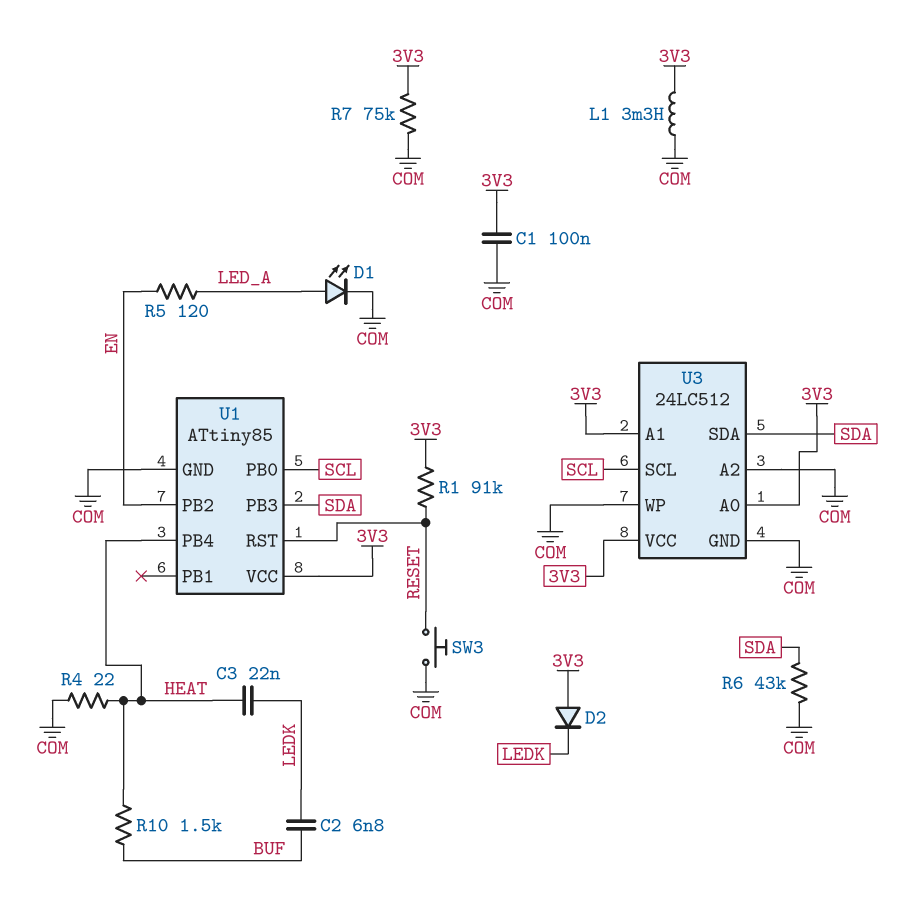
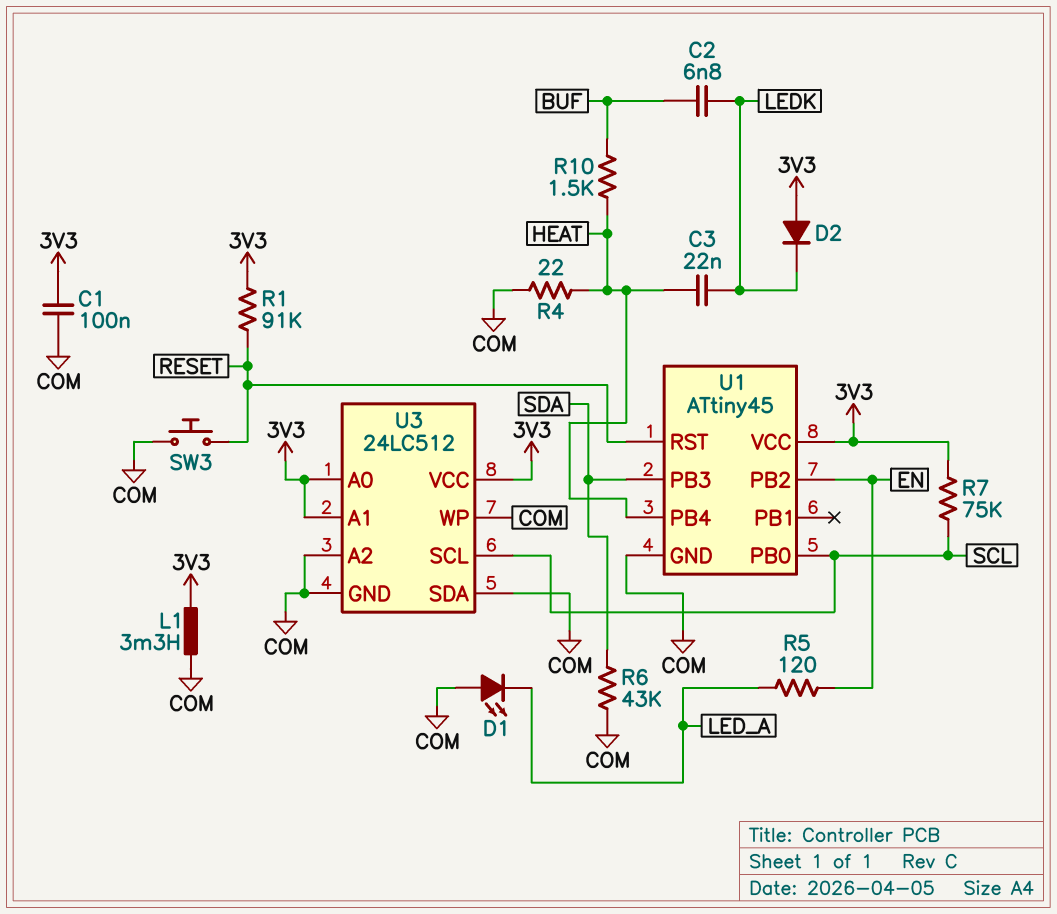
D1: LED (A LED_A, K COM) -> LED (A COM, K LED_A)
R7: 75k (3V3, COM) -> 75k (3V3, SCL)
U1: ATtiny85 -> ATtiny45
U3 pin SDA: SDA -> COM

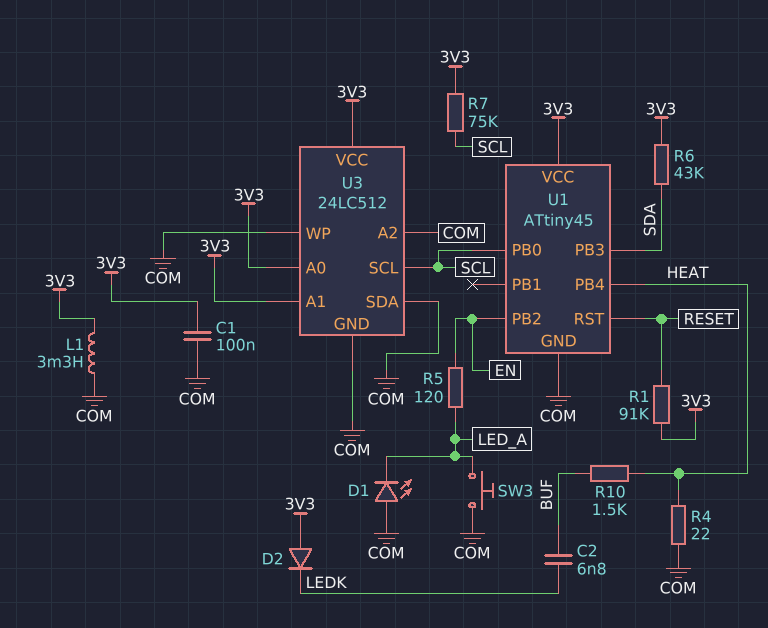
C3: 22nF (HEAT, LEDK) -> none
R6: 43k (COM, SDA) -> 43k (3V3, SDA)
SW3: button (COM, RESET) -> button (COM, LED_A)

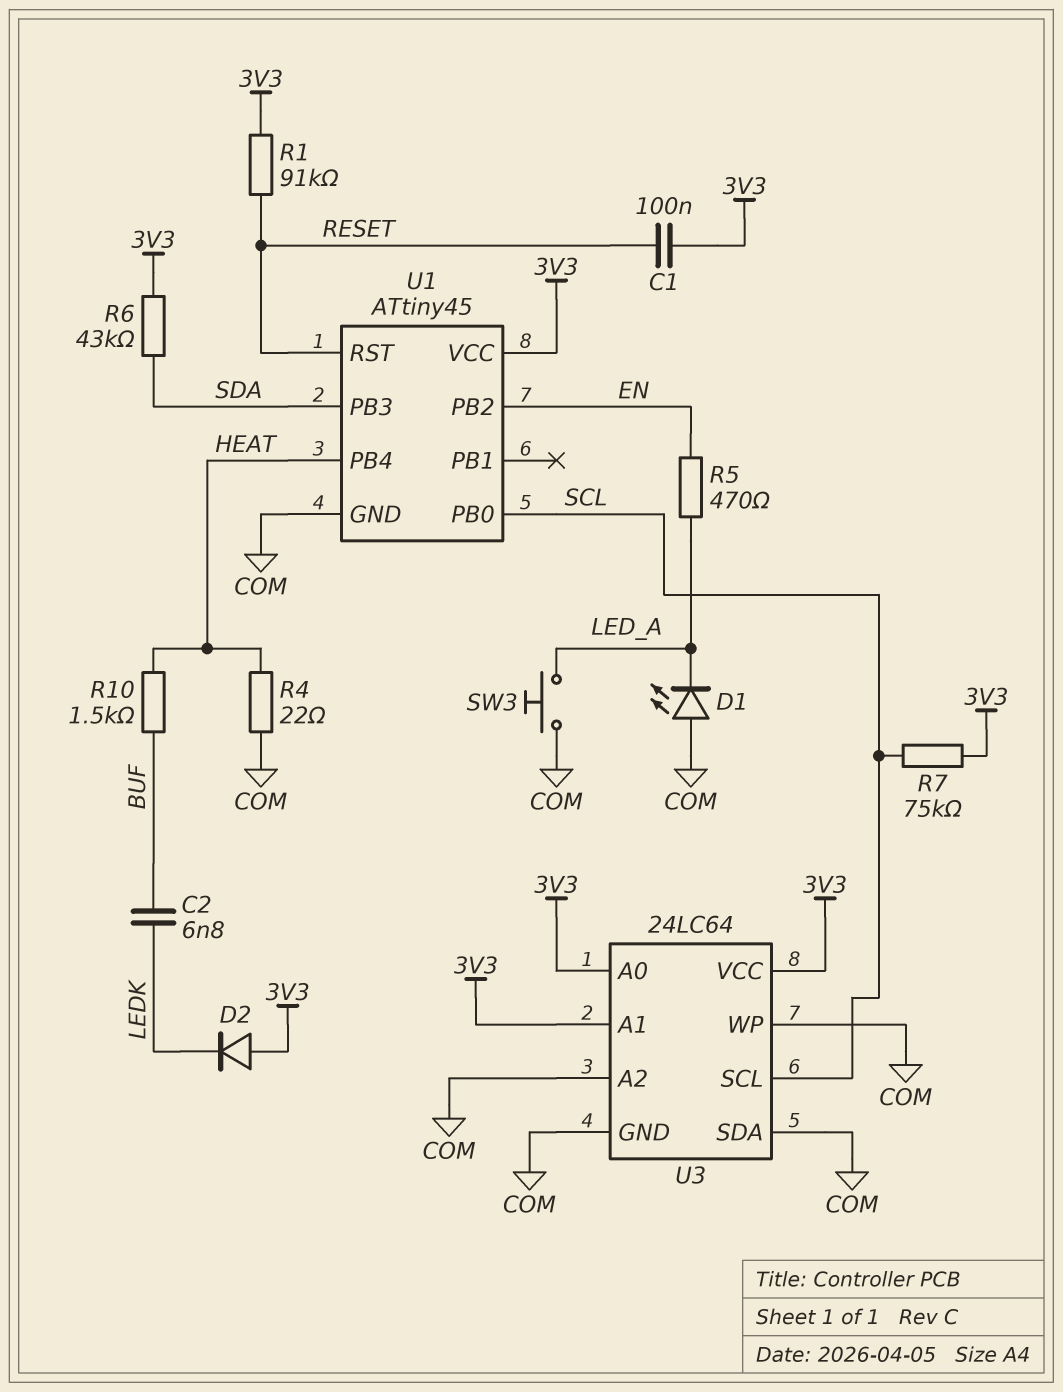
C1: 100nF (3V3, COM) -> 100nF (3V3, RESET)
L1: 3.3mH (3V3, COM) -> none
R5: 120 (EN, LED_A) -> 470 (EN, LED_A)
U3: 24LC512 -> 24LC64

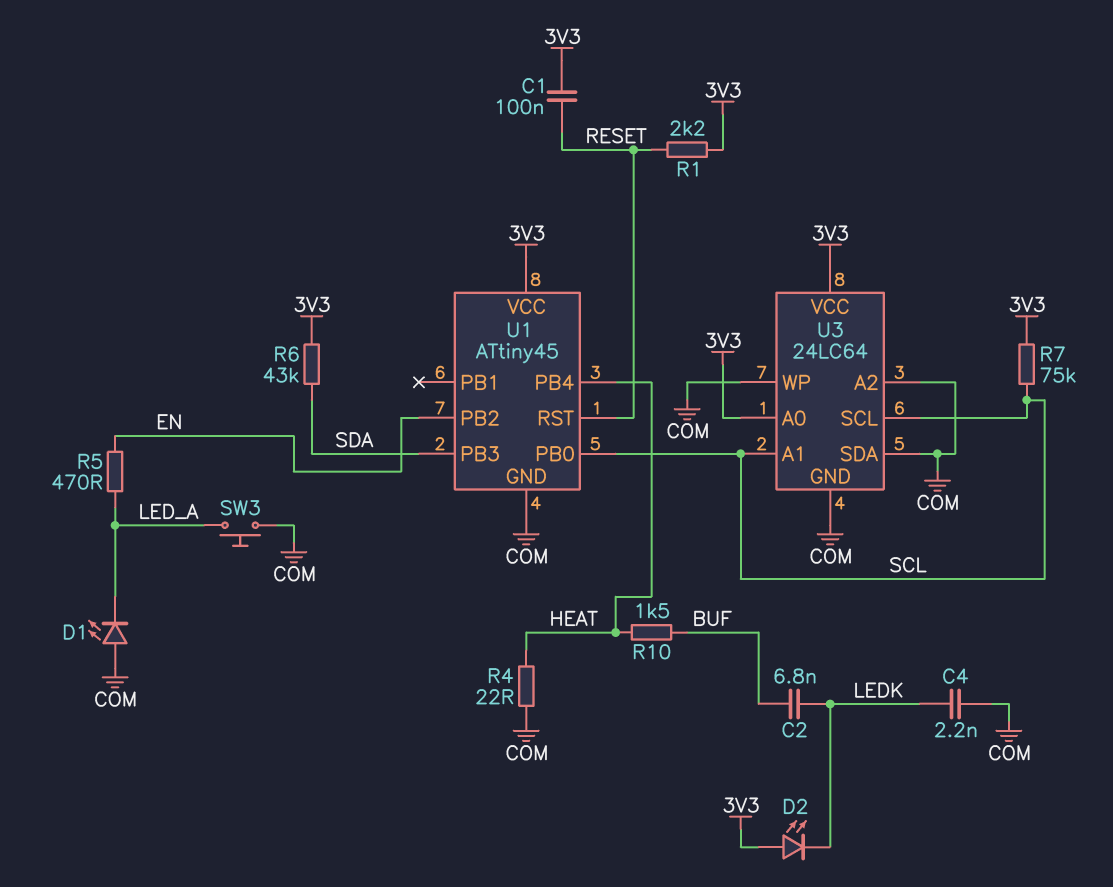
C4: none -> 2.2nF (COM, LEDK)
D2: diode (A 3V3, K LEDK) -> LED (A 3V3, K LEDK)
R1: 91k (3V3, RESET) -> 2.2k (3V3, RESET)
U3 pin A1: 3V3 -> SCL

